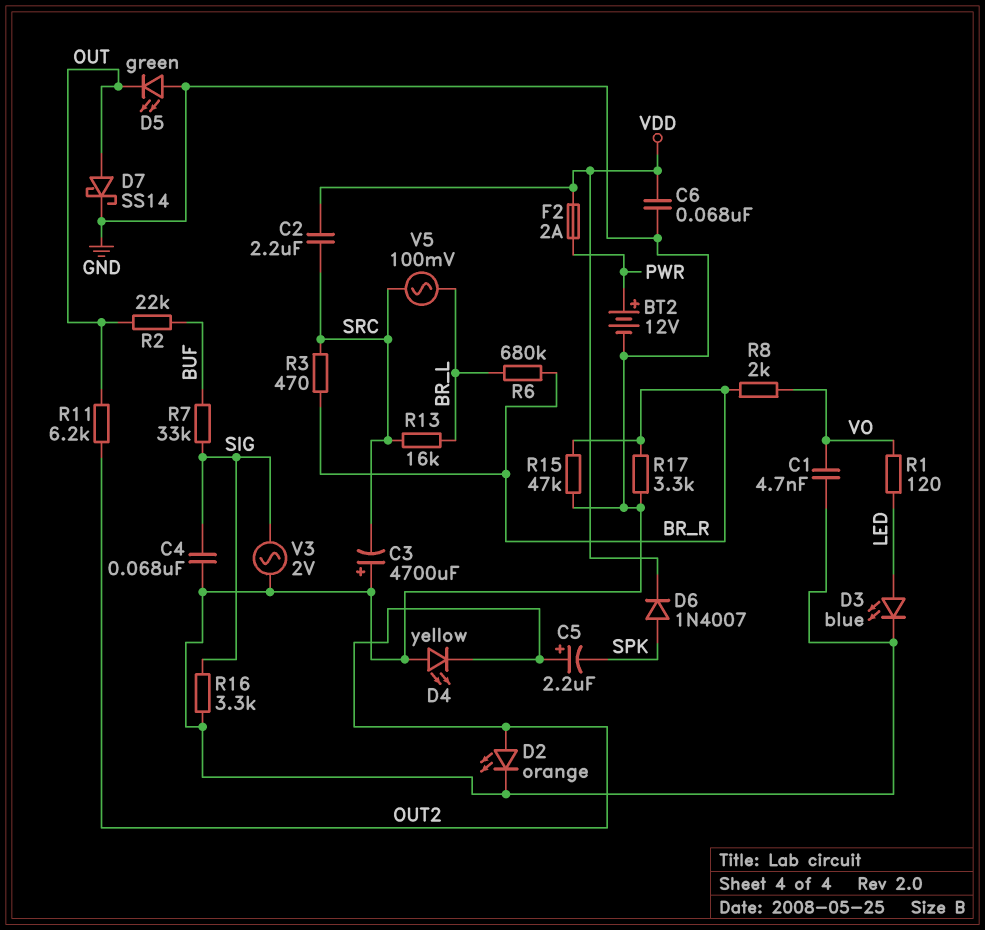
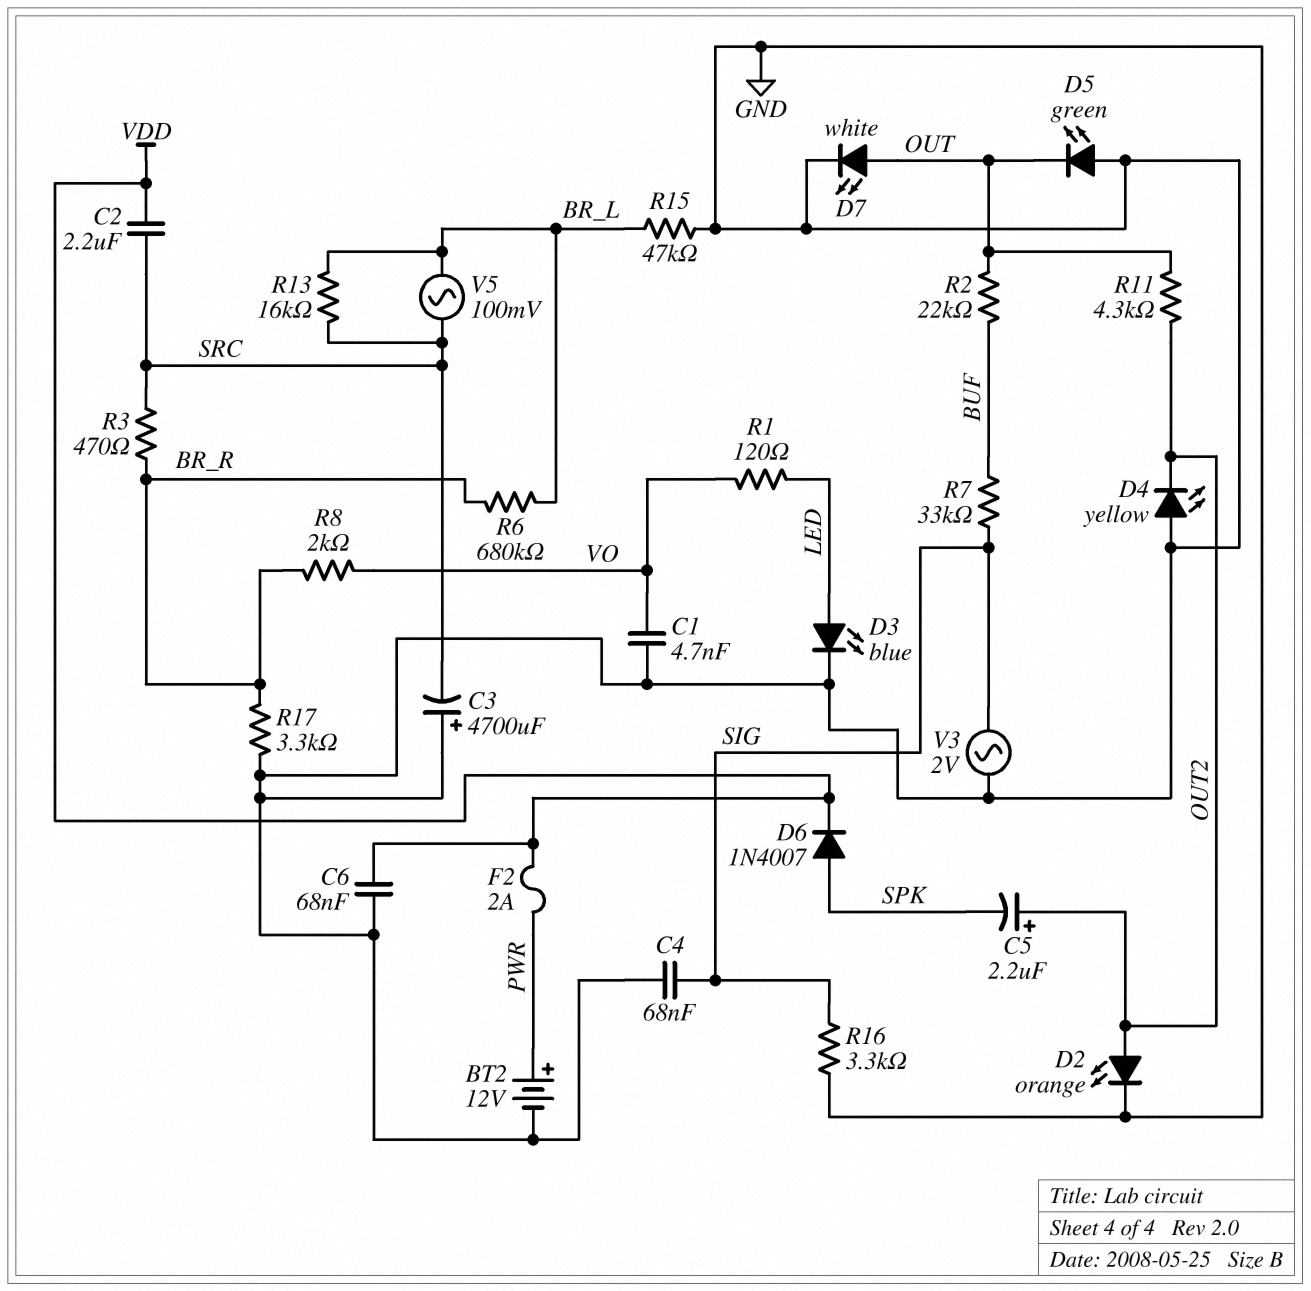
D7: schottky SS14 (A OUT, K GND) -> LED white (A OUT, K GND)
R11: 6.2k (OUT, OUT2) -> 4.3k (OUT, OUT2)
R15: 47k (BR_R, GND) -> 47k (BR_L, GND)

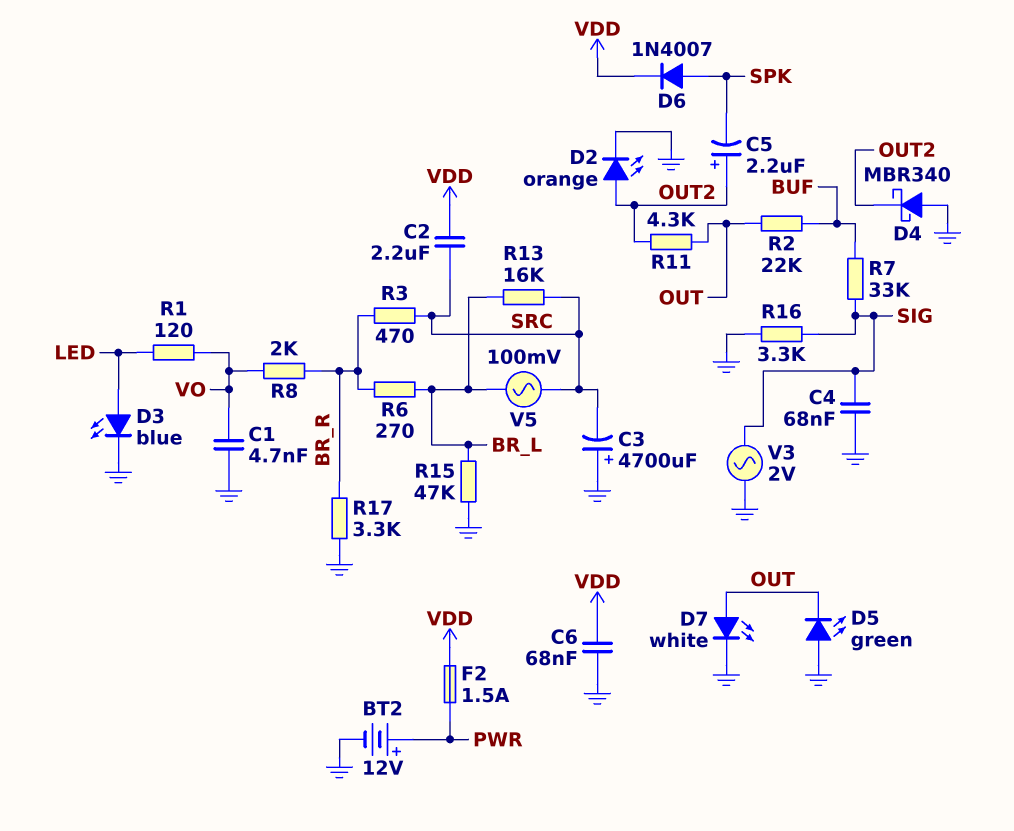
D4: LED yellow (A GND, K OUT2) -> schottky MBR340 (A GND, K OUT2)
F2: 2A (PWR, VDD) -> 1.5A (PWR, VDD)
R6: 680k (BR_L, BR_R) -> 270 (BR_L, BR_R)

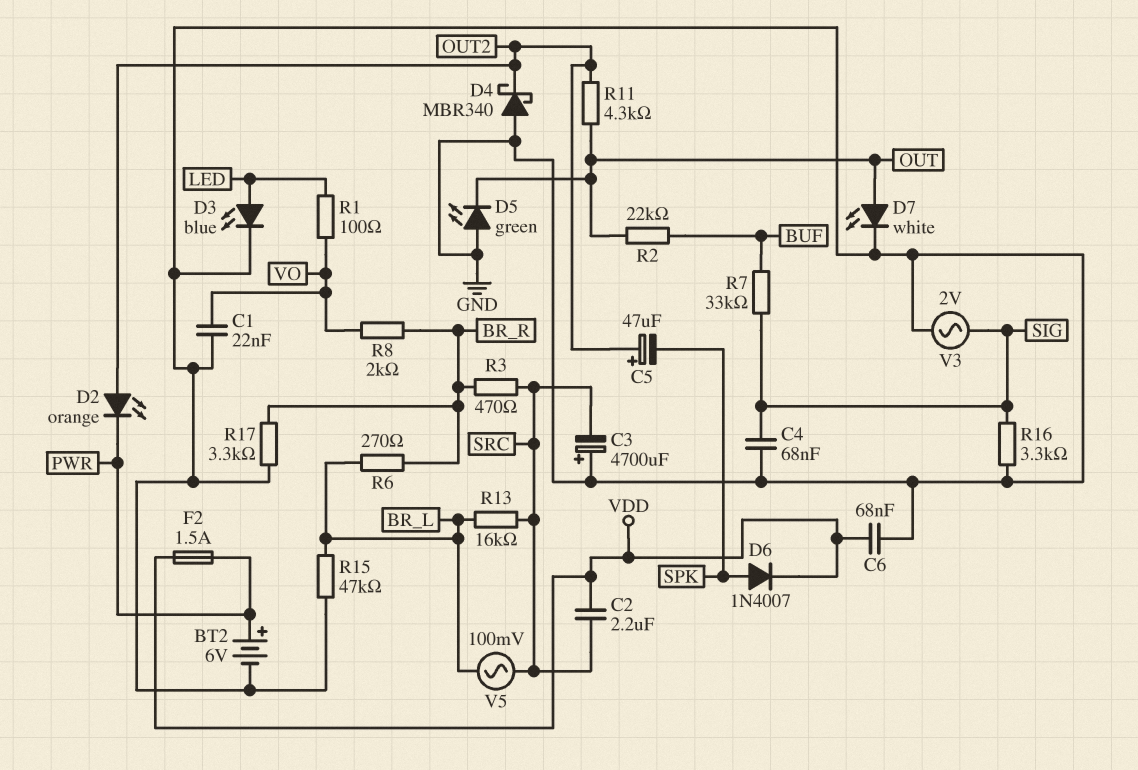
BT2: 12V (plus PWR, minus GND) -> 6V (plus PWR, minus GND)
C1: 4.7nF (GND, VO) -> 22nF (GND, VO)
C5: 2.2uF (plus OUT2, minus SPK) -> 47uF (plus OUT2, minus SPK)
D2: LED orange (A OUT2, K GND) -> LED orange (A OUT2, K PWR)
R1: 120 (LED, VO) -> 100 (LED, VO)

